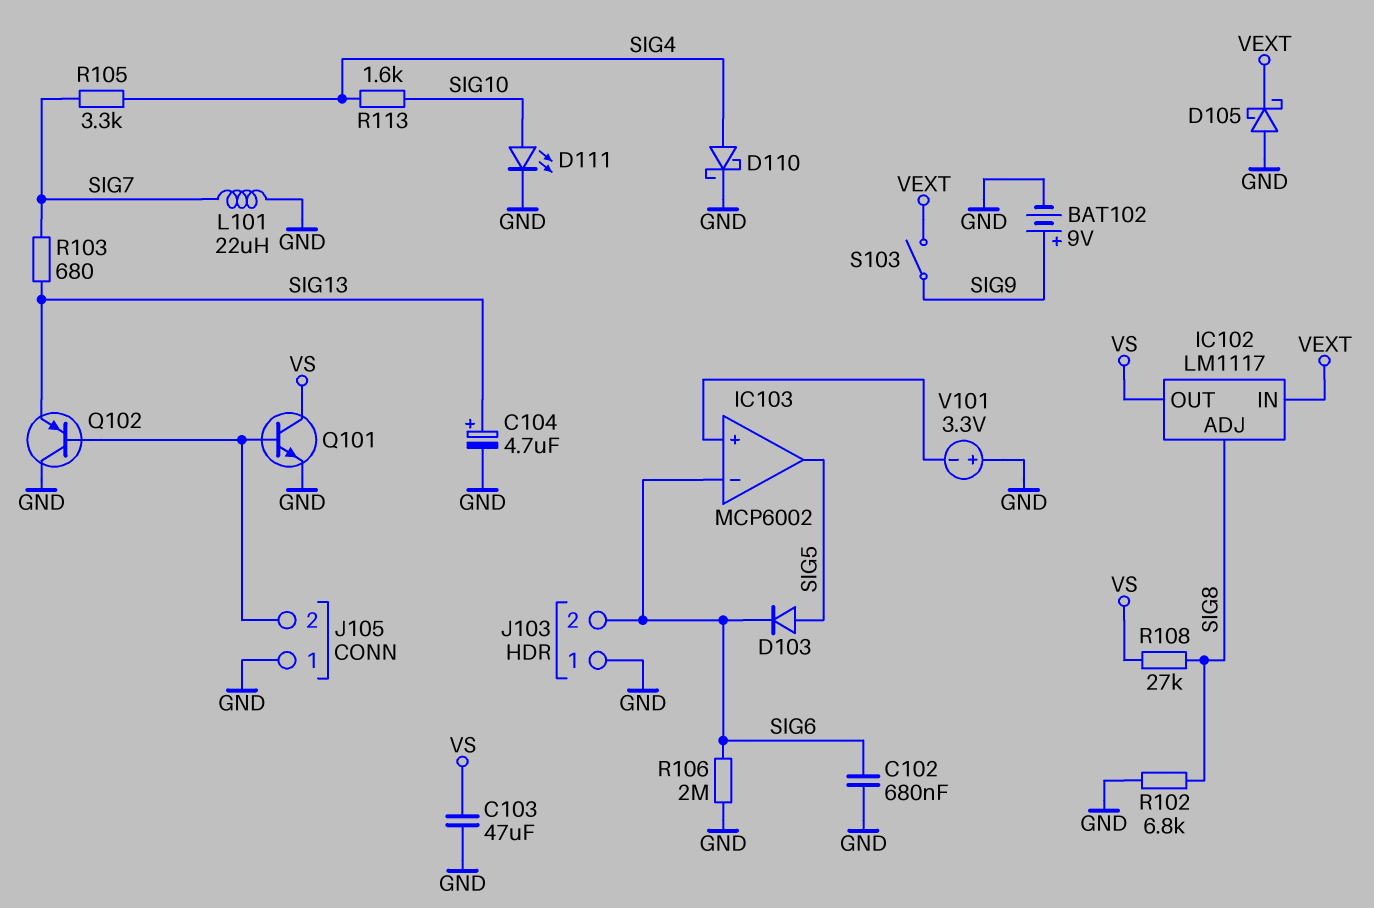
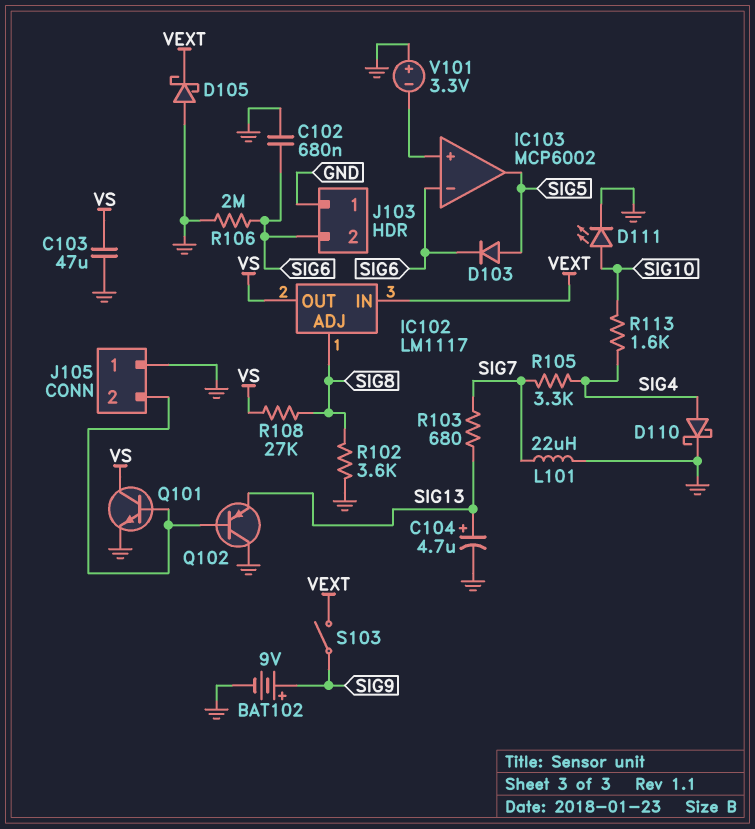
R102: 6.8k (GND, SIG8) -> 3.6k (GND, SIG8)

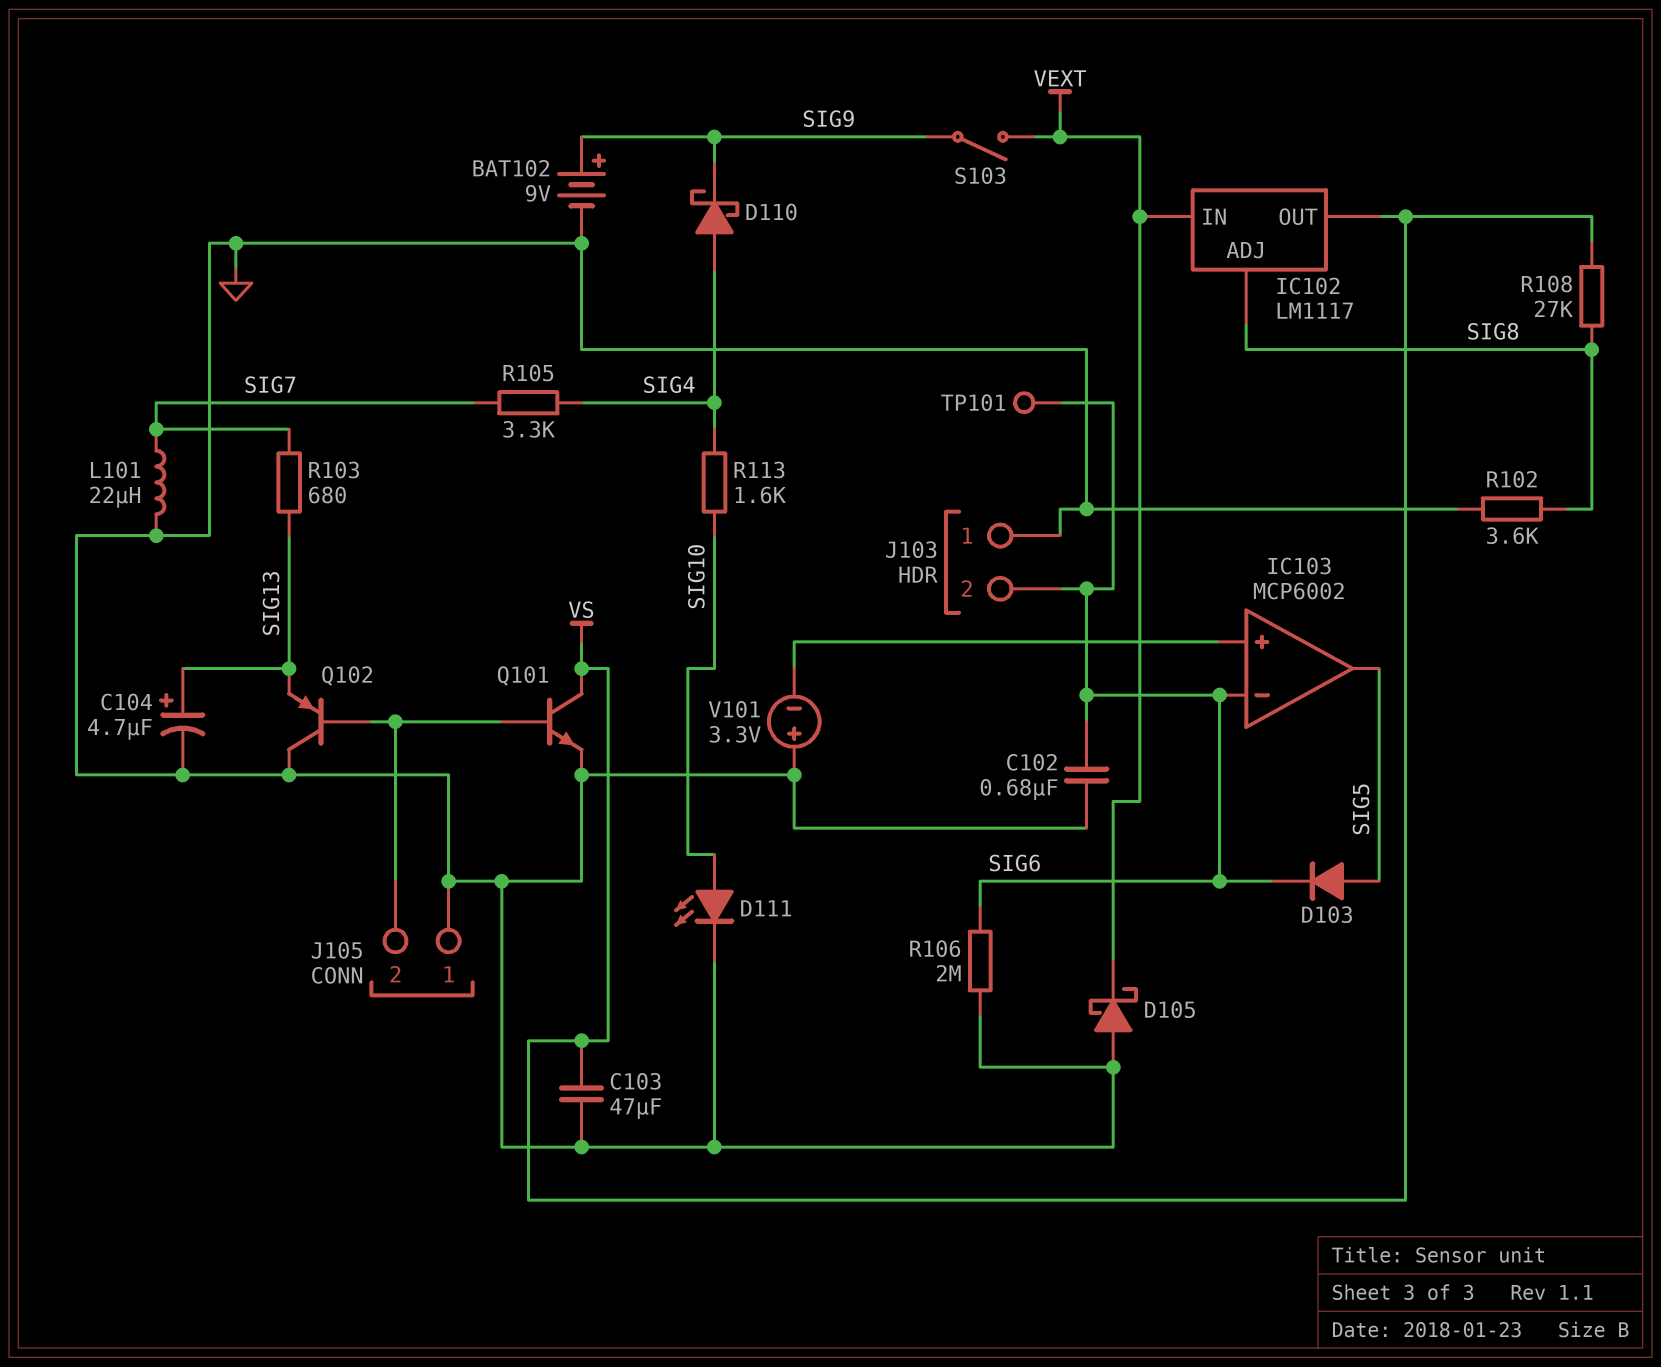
D110: schottky (A SIG4, K GND) -> schottky (A SIG4, K SIG9)
TP101: none -> test point (SIG6)

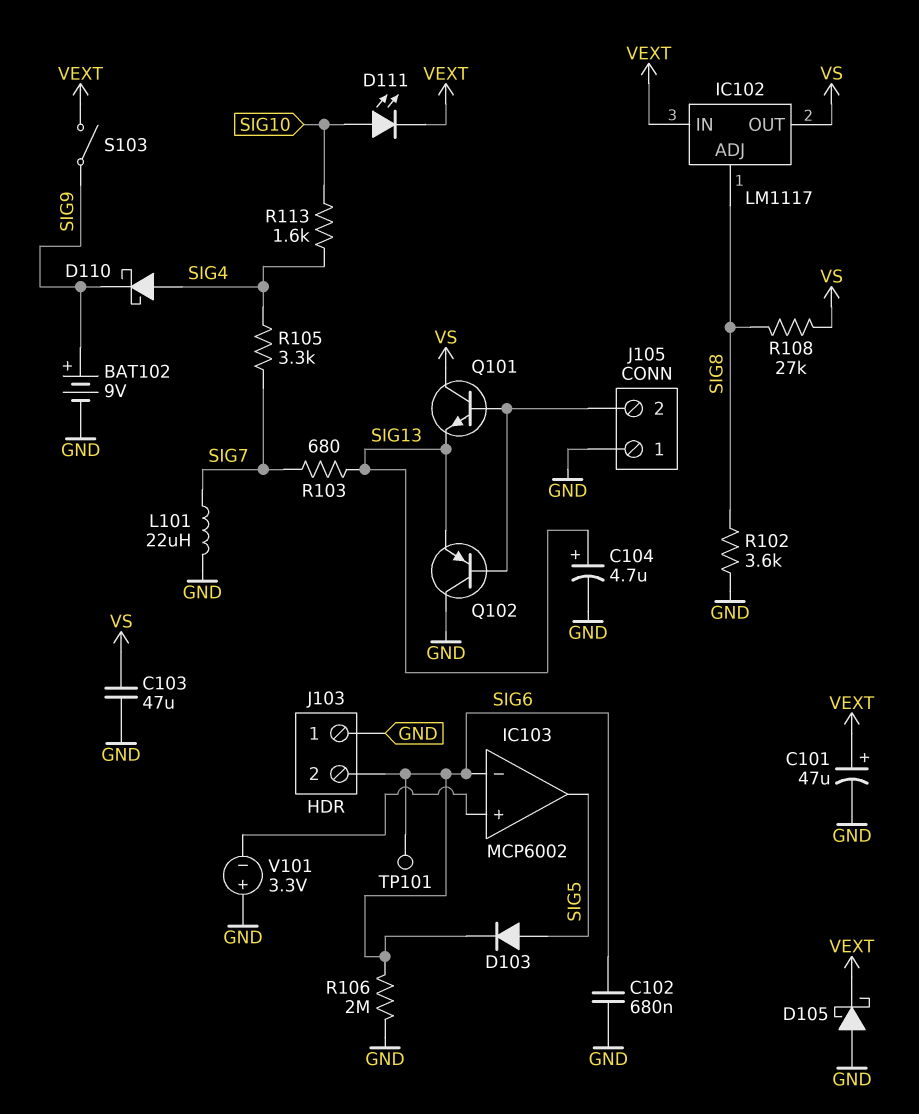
C101: none -> 47uF (plus VEXT, minus GND)
D111: LED (A SIG10, K GND) -> LED (A SIG10, K VEXT)
Q101: NPN (B J105/2, C VS, E GND) -> NPN (B J105/2, C VS, E SIG13)

